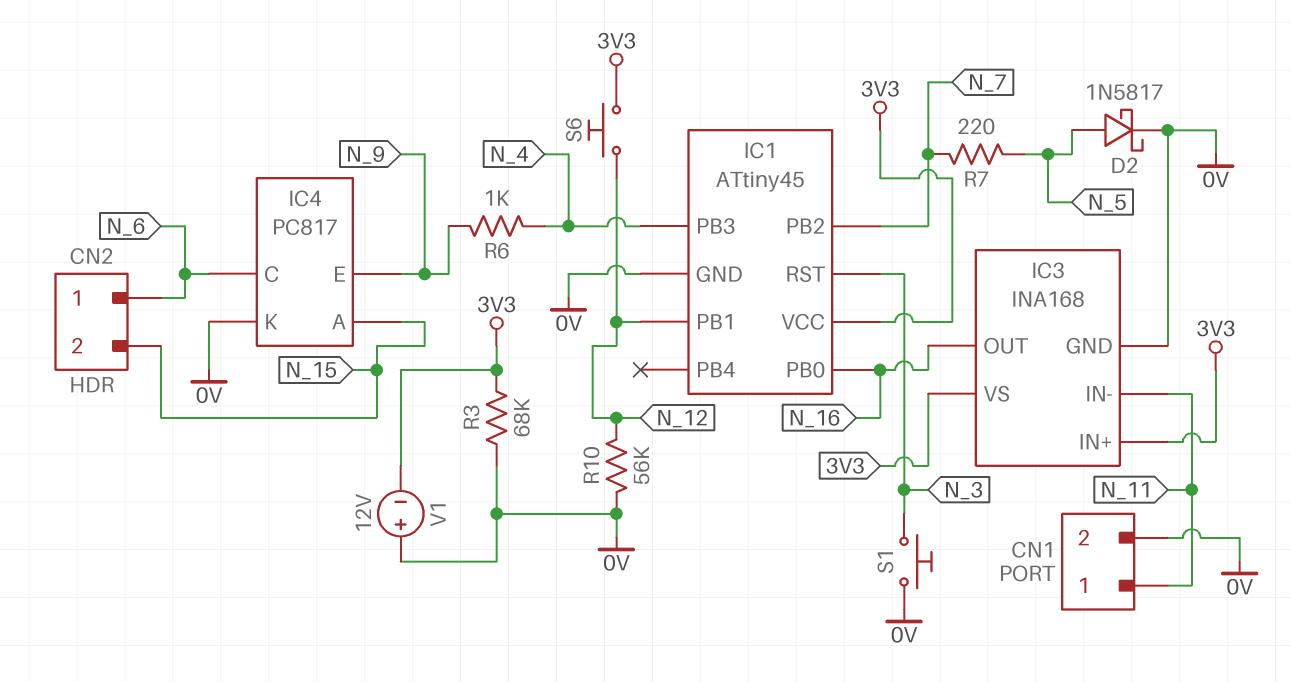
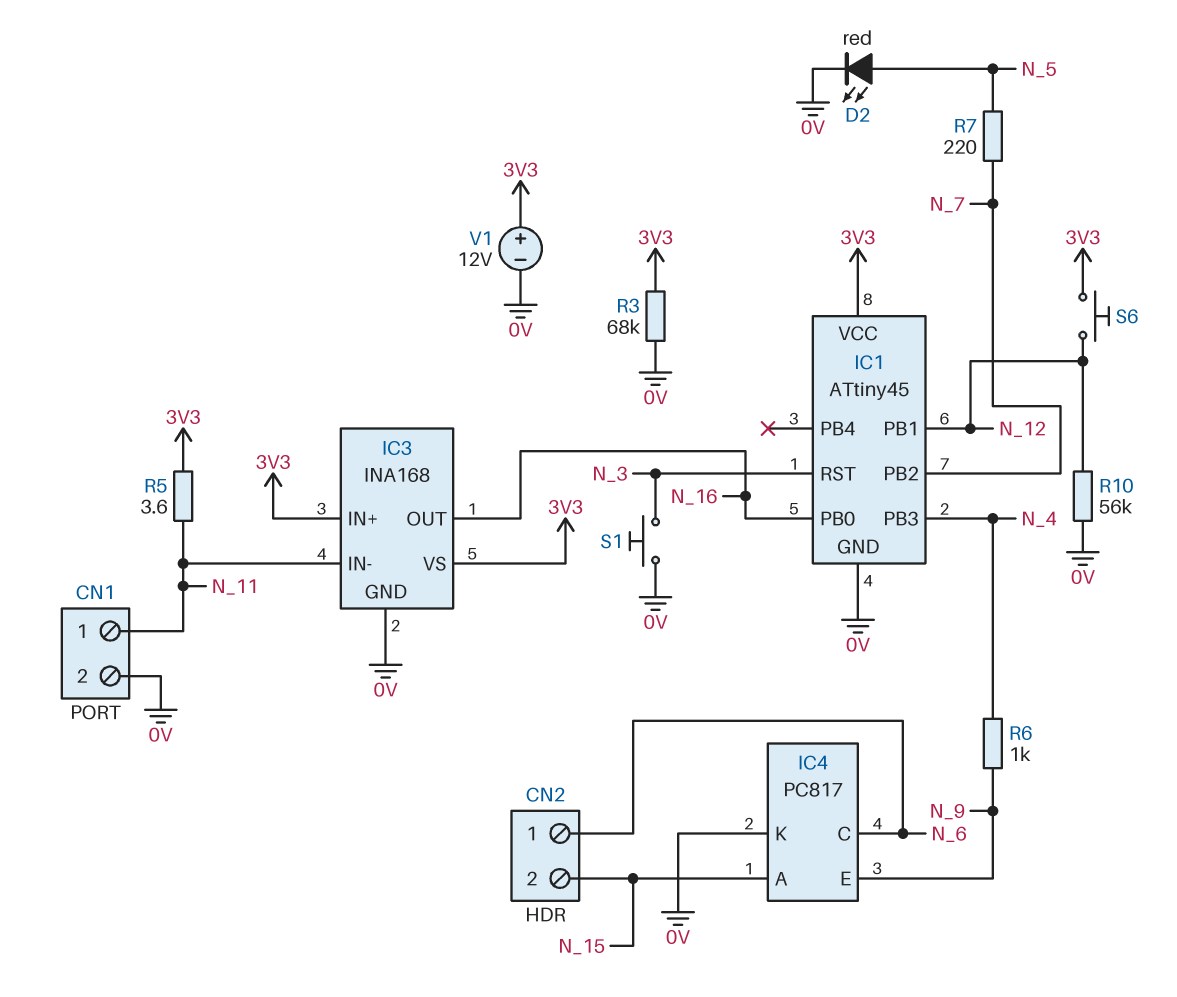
D2: schottky 1N5817 (A N_5, K 0V) -> LED red (A N_5, K 0V)
R5: none -> 3.6 (3V3, N_11)
V1: 12V (plus 0V, minus 3V3) -> 12V (plus 3V3, minus 0V)

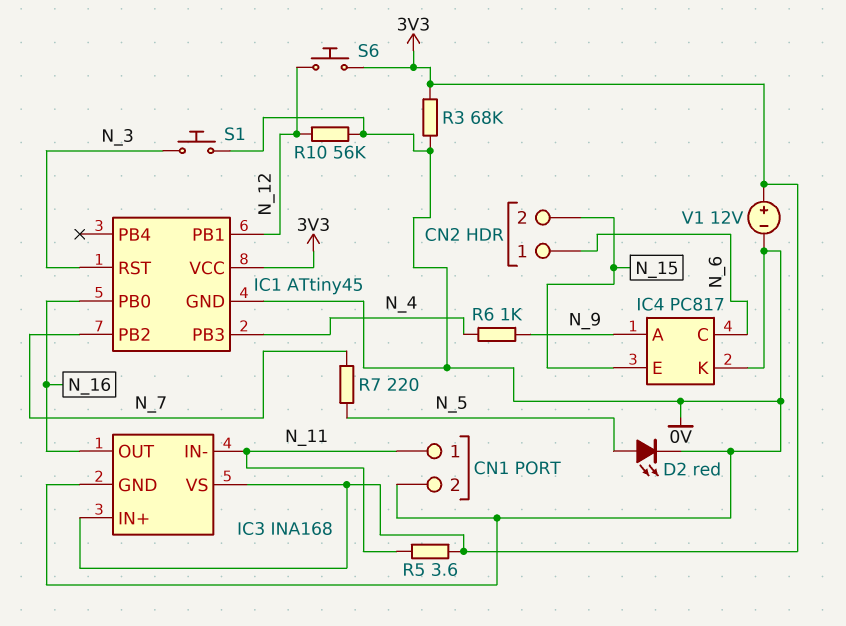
IC4 pin A: N_15 -> N_9
IC4 pin E: N_9 -> N_15

